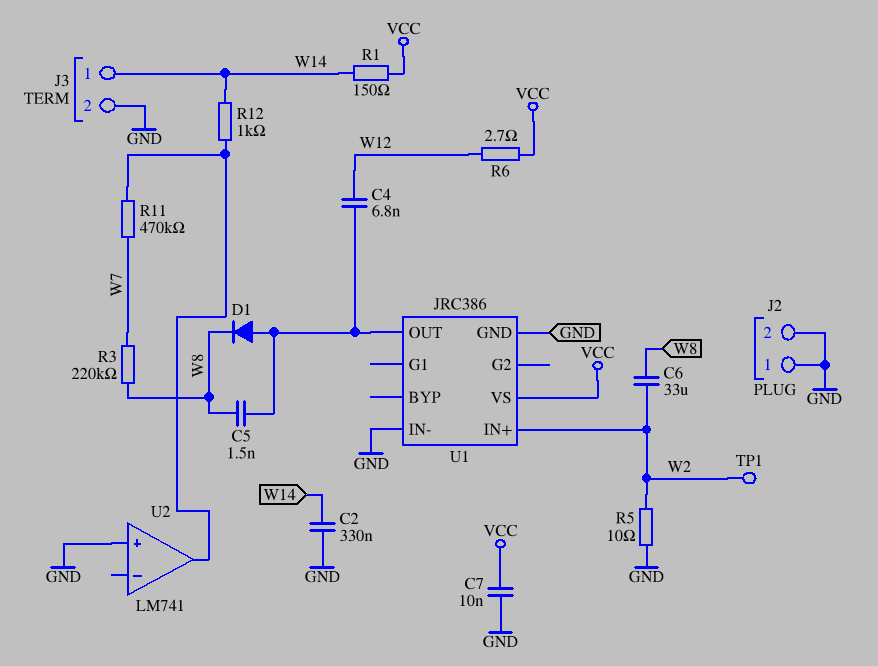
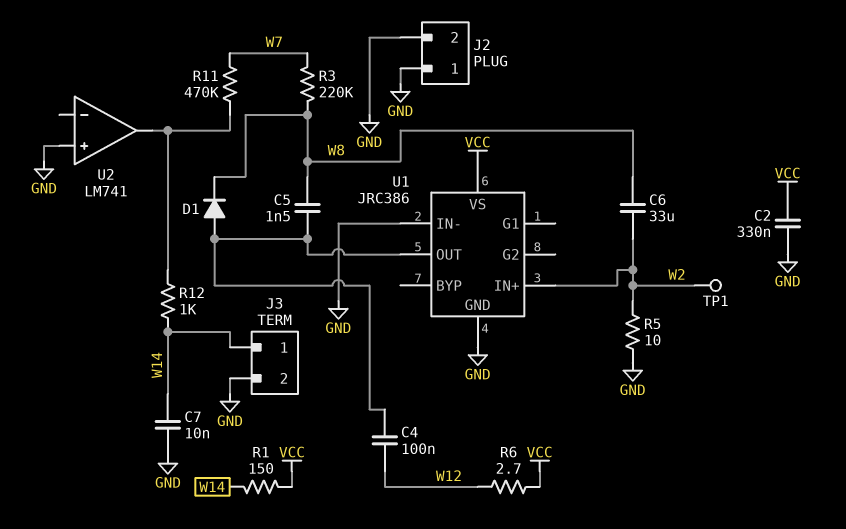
C2: 330nF (GND, W14) -> 330nF (GND, VCC)
C4: 6.8nF (U1/OUT, W12) -> 100nF (U1/OUT, W12)
C7: 10nF (GND, VCC) -> 10nF (GND, W14)

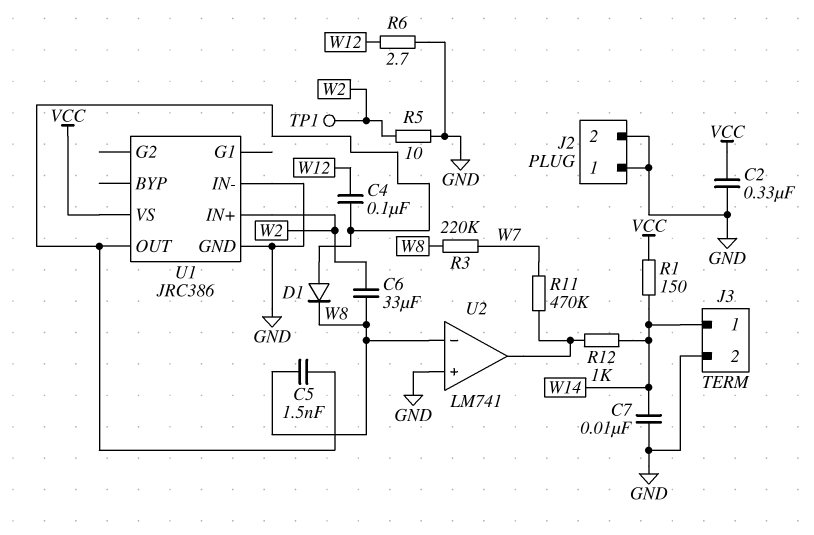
R6: 2.7 (VCC, W12) -> 2.7 (GND, W12)
U2 pin in-: none -> W8

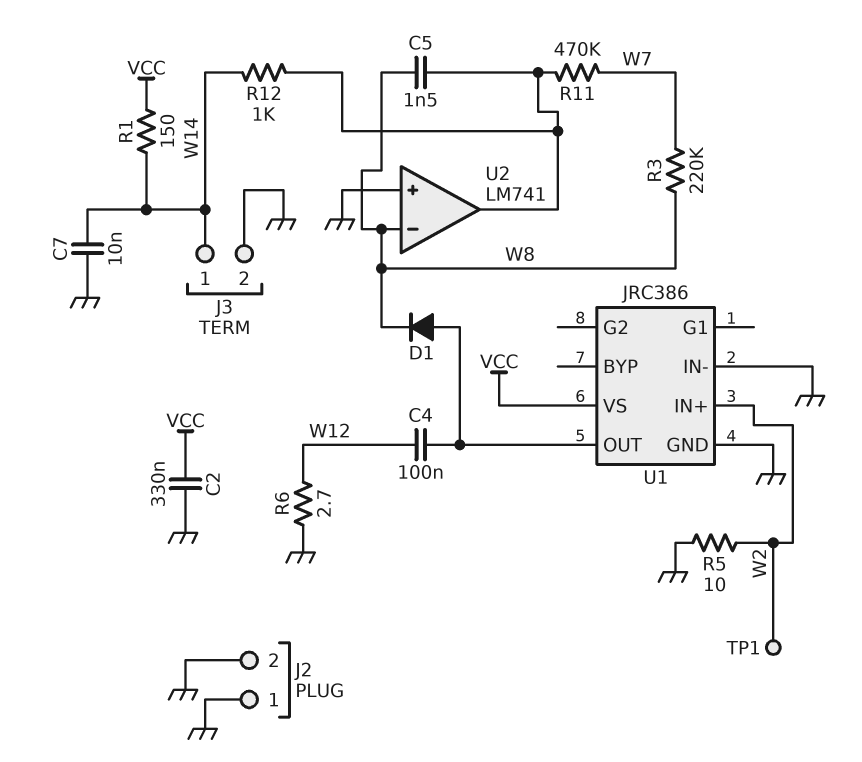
C5: 1.5nF (U1/OUT, W8) -> 1.5nF (U2/out, W8)
C6: 33uF (W2, W8) -> none

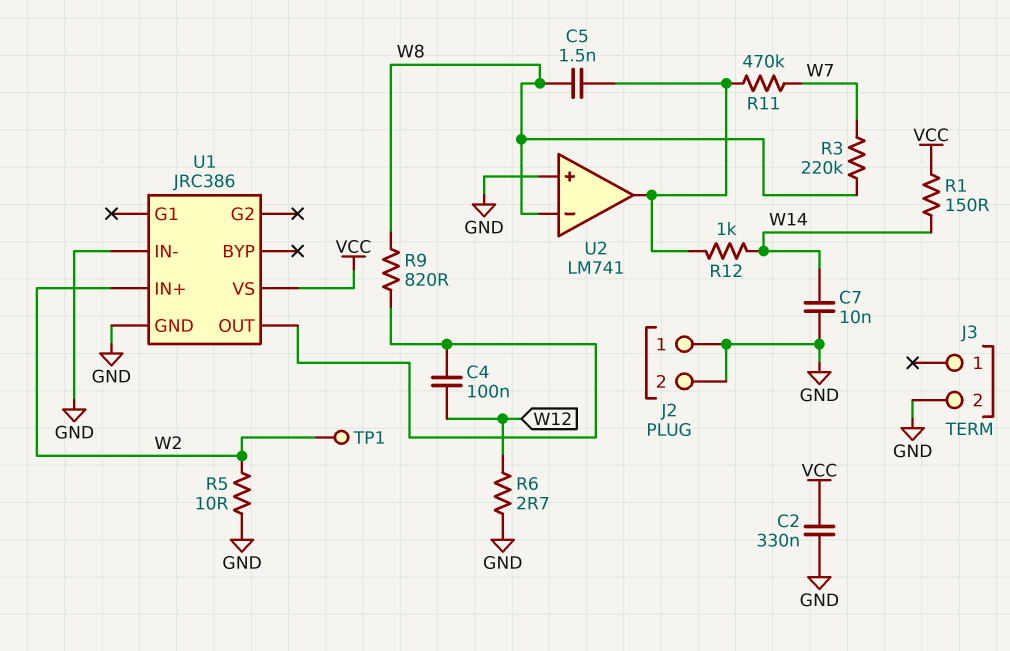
D1: diode (A U1/OUT, K W8) -> none
J3 pin 1: W14 -> none
R9: none -> 820 (U1/OUT, W8)

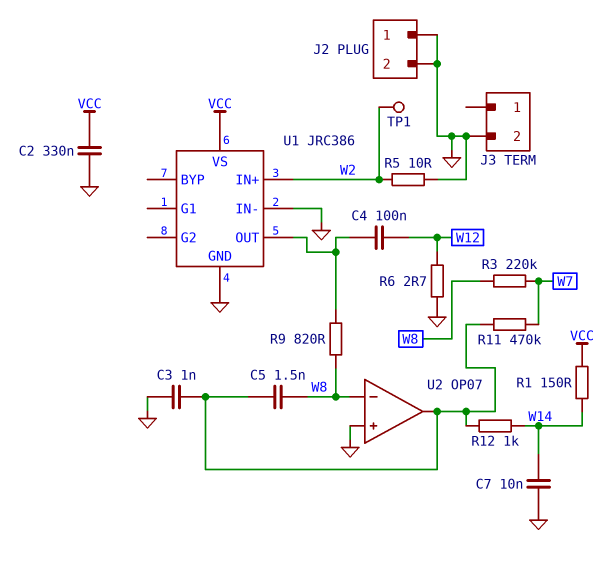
C3: none -> 1nF (GND, U2/out)
U2: LM741 -> OP07

